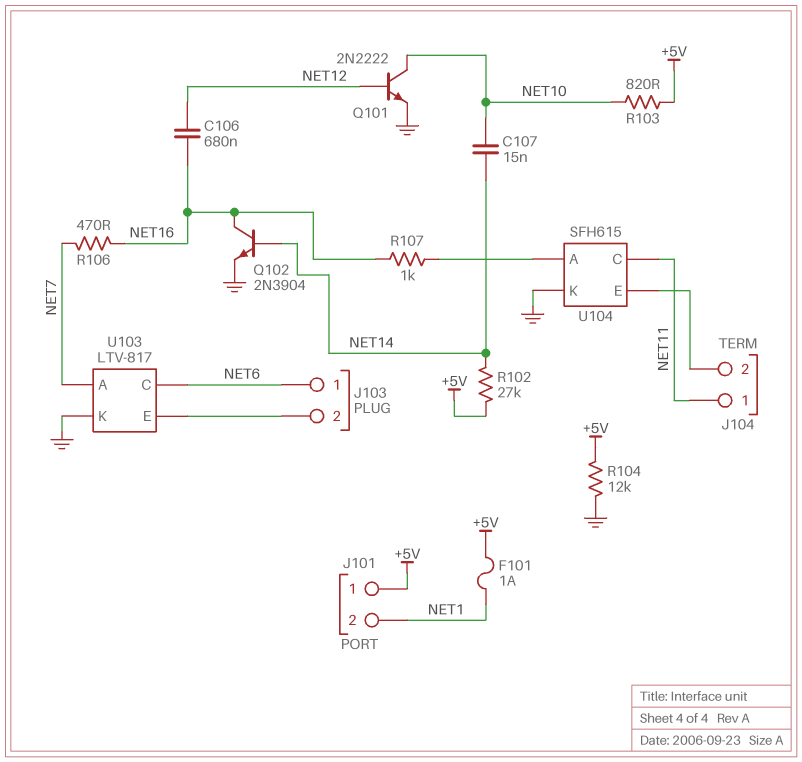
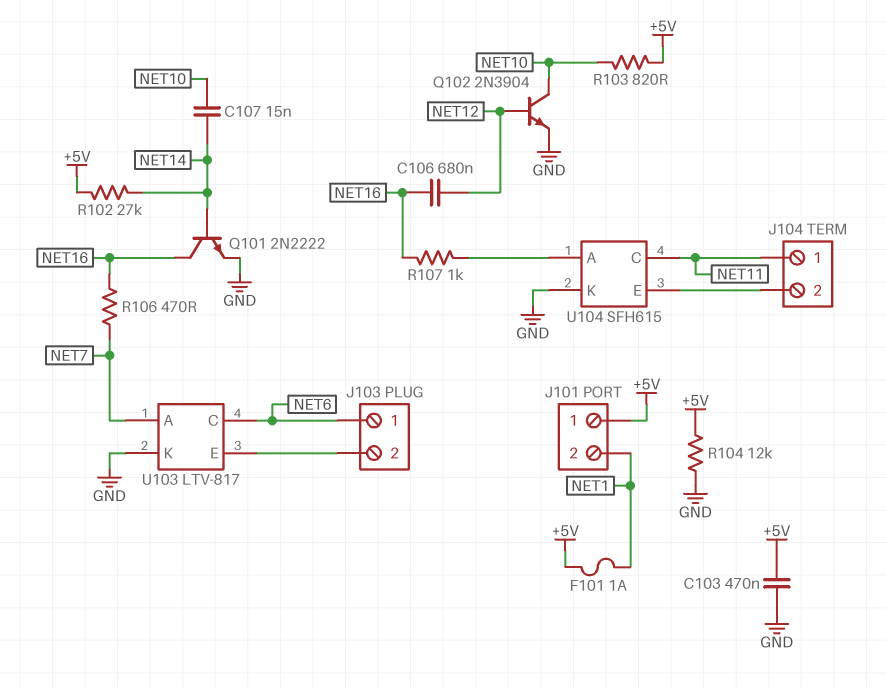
C103: none -> 470nF (+5V, GND)
Q101: NPN 2N2222 (B NET12, C NET10, E GND) -> NPN 2N2222 (B NET14, C NET16, E GND)
Q102: NPN 2N3904 (B NET14, C NET16, E GND) -> NPN 2N3904 (B NET12, C NET10, E GND)

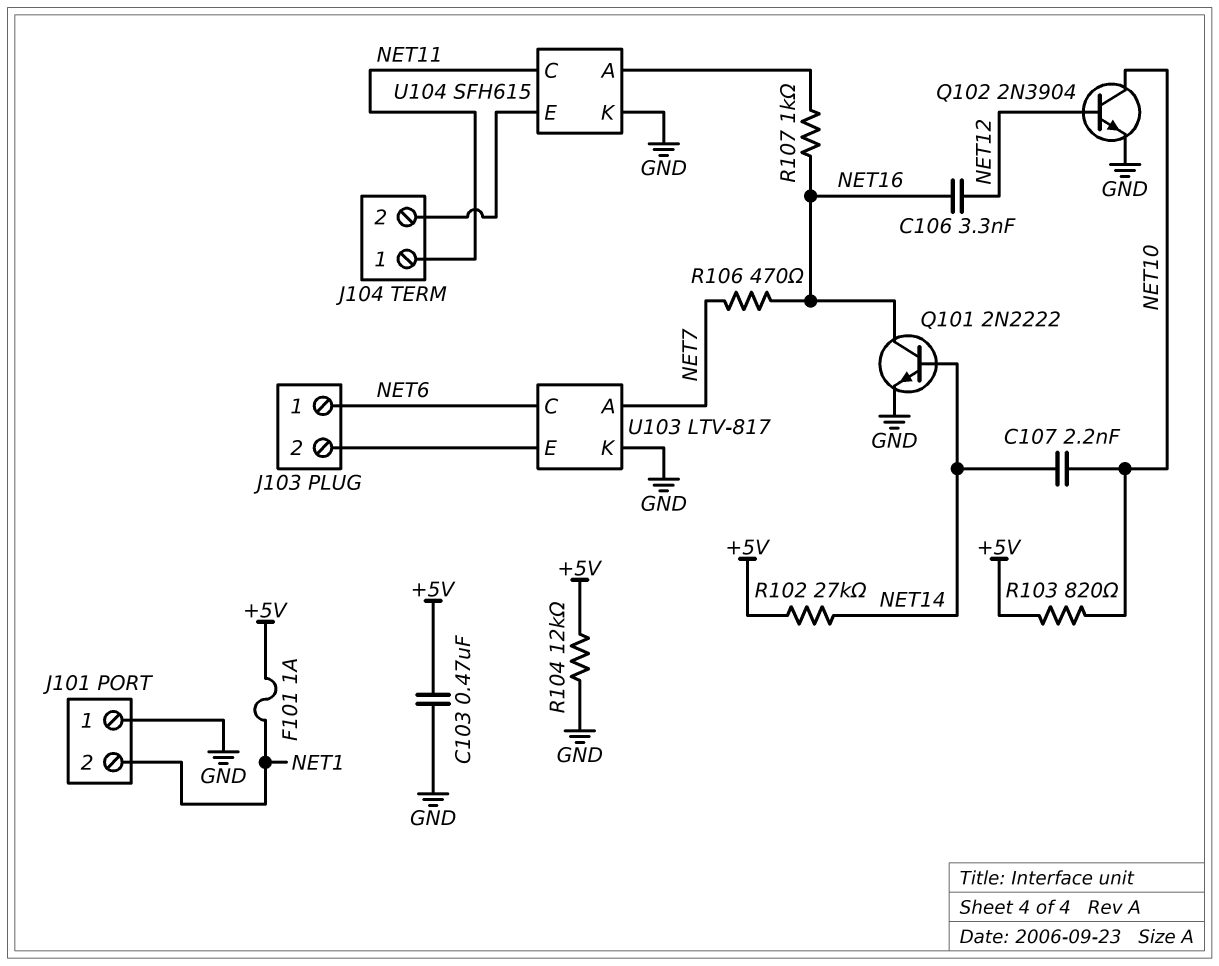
C106: 680nF (NET12, NET16) -> 3.3nF (NET12, NET16)
C107: 15nF (NET10, NET14) -> 2.2nF (NET10, NET14)
J101 pin 1: +5V -> GND

